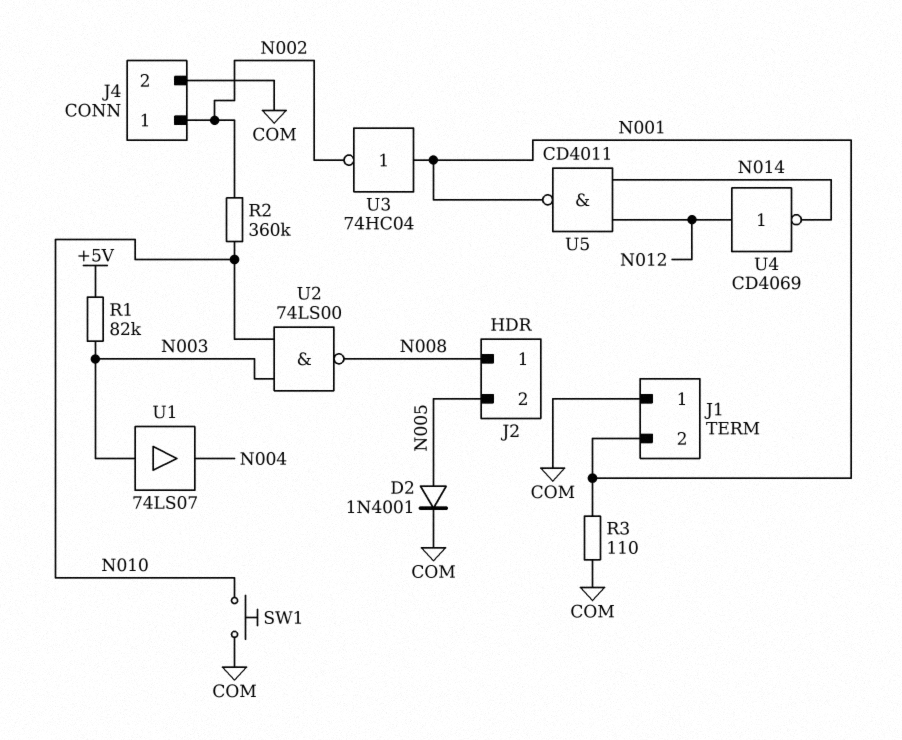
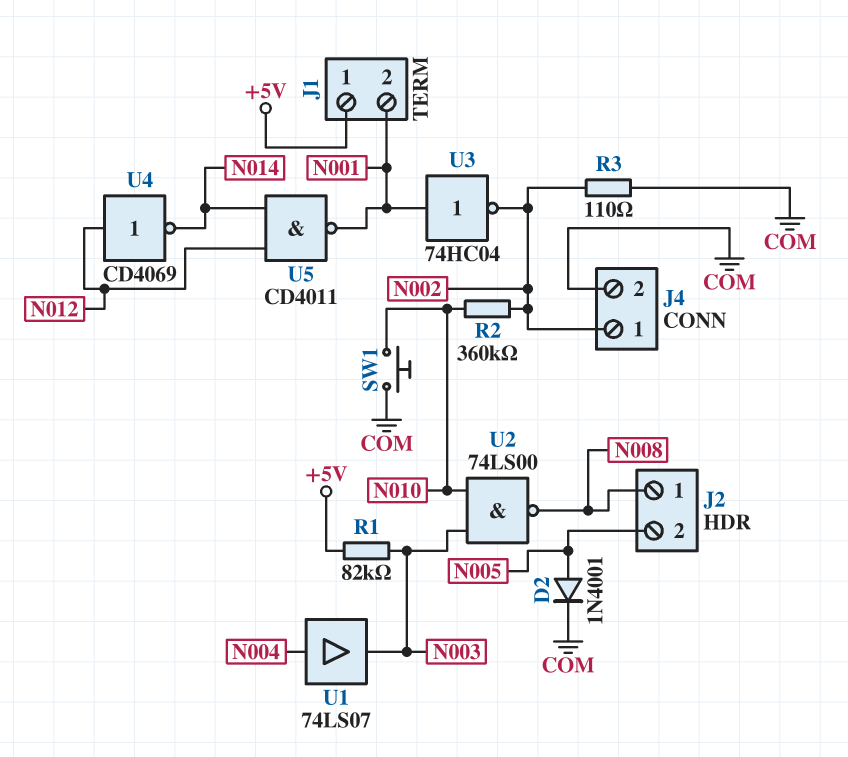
J1 pin 1: COM -> +5V
R3: 110 (COM, N001) -> 110 (COM, N002)
U1: buffer 74LS07 (in N003, out N004) -> buffer 74LS07 (in N004, out N003)

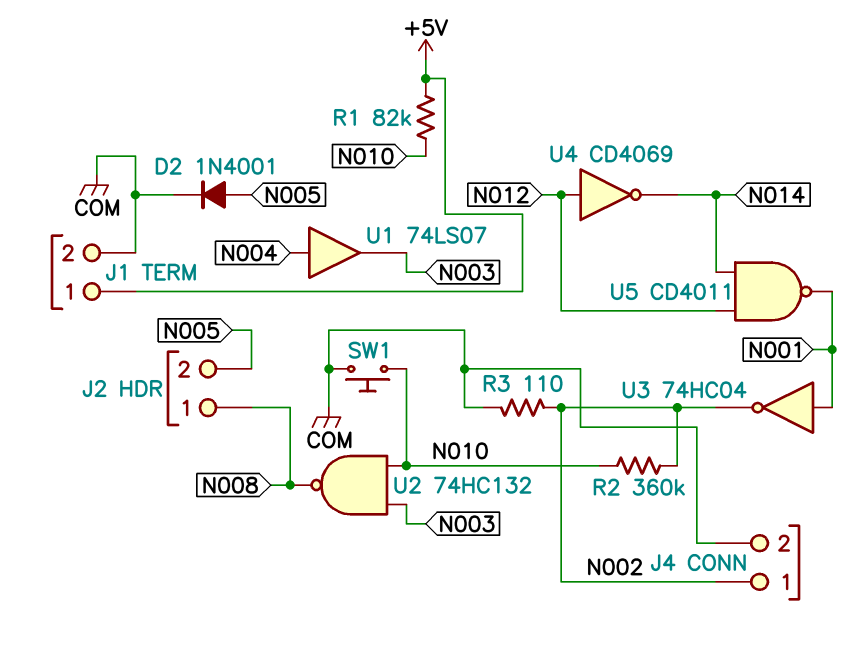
J1 pin 2: N001 -> COM
R1: 82k (+5V, N003) -> 82k (+5V, N010)
U2: NAND 74LS00 (in N003, in N010, out N008) -> NAND 74HC132 (in N003, in N010, out N008)

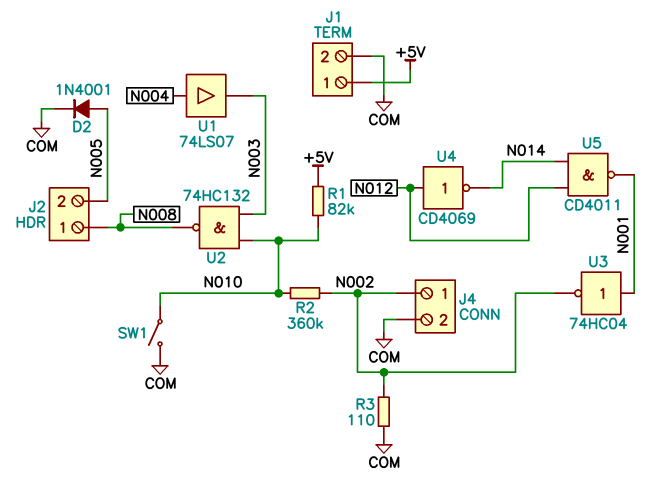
SW1: button (COM, N010) -> switch (COM, N010)

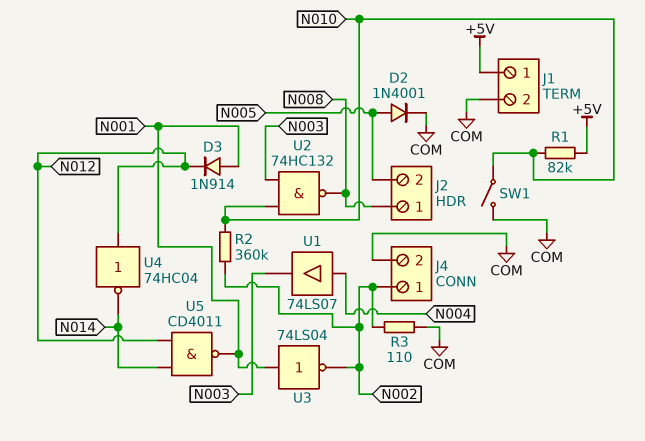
D3: none -> diode 1N914 (A N001, K N012)
U3: NOT 74HC04 (in N001, out N002) -> NOT 74LS04 (in N001, out N002)
U4: NOT CD4069 (in N012, out N014) -> NOT 74HC04 (in N012, out N014)

